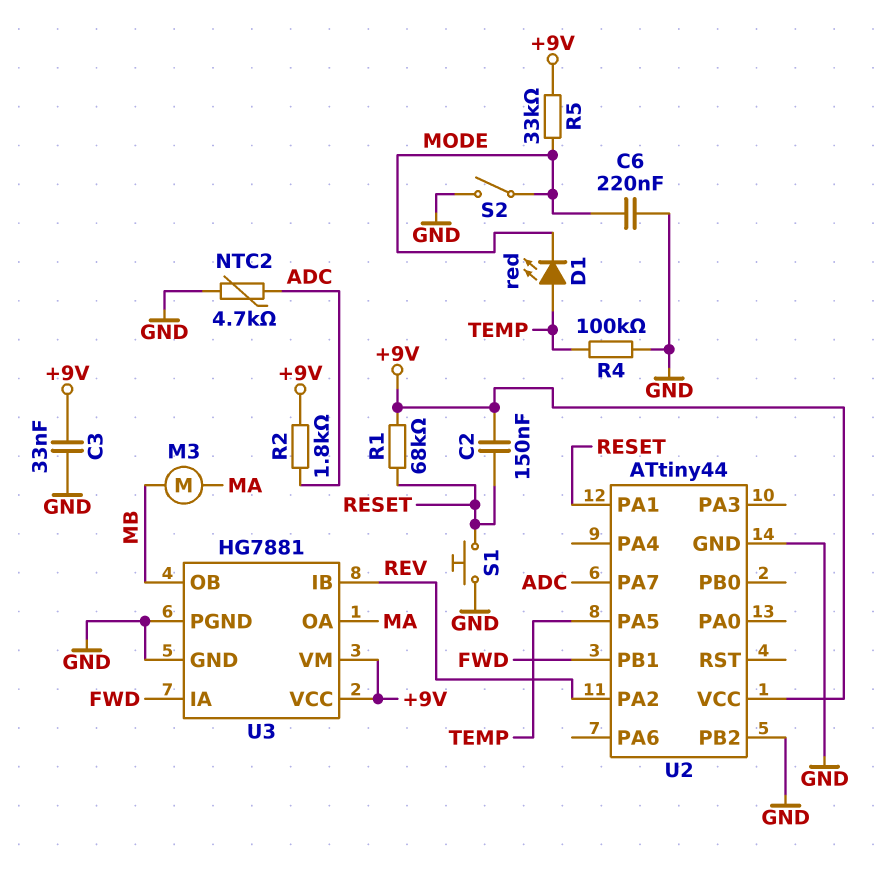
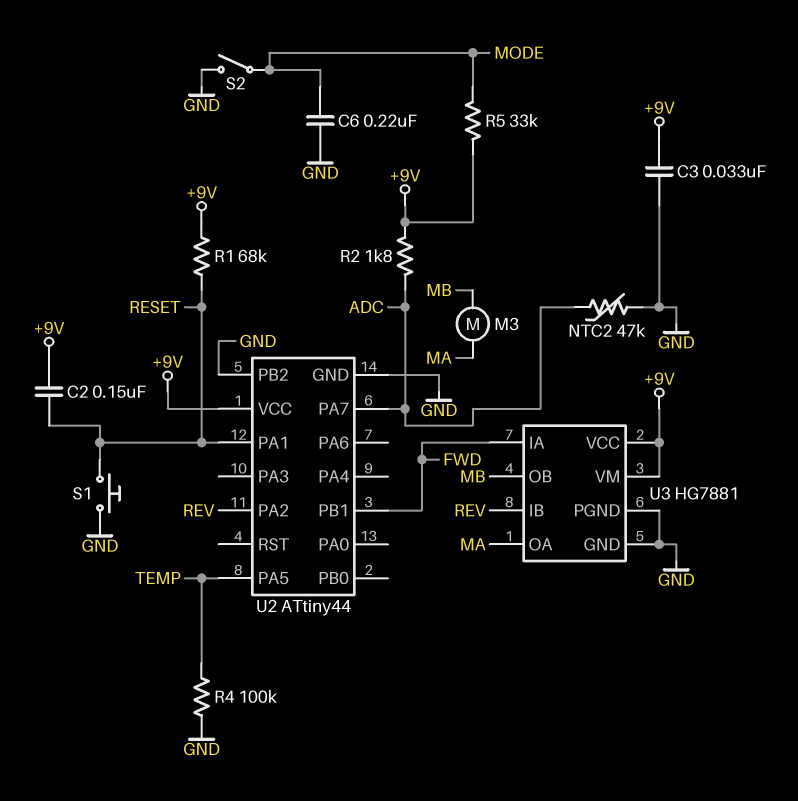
D1: LED red (A TEMP, K MODE) -> none
NTC2: 4.7k (ADC, GND) -> 47k (ADC, GND)

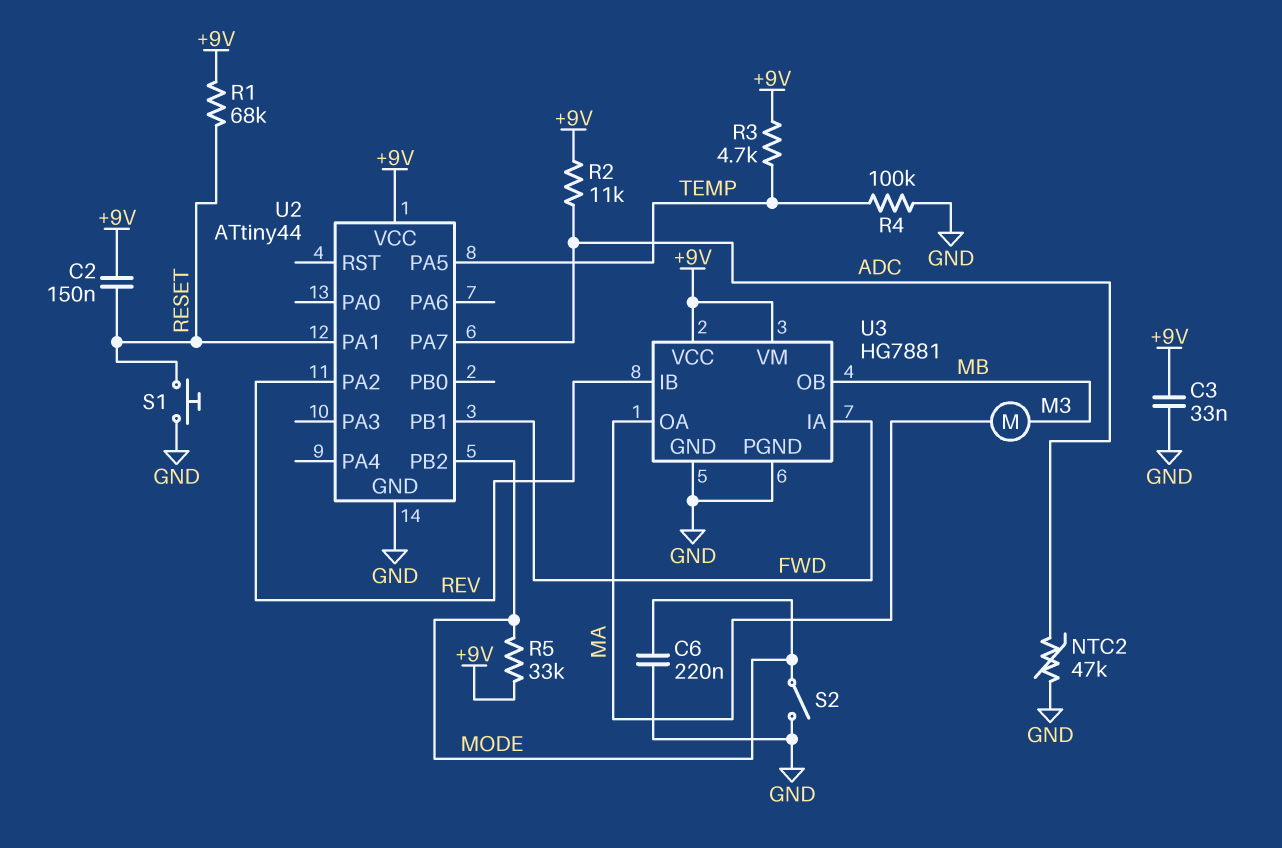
R2: 1.8k (+9V, ADC) -> 11k (+9V, ADC)
R3: none -> 4.7k (+9V, TEMP)
U2 pin PB2: GND -> MODE

